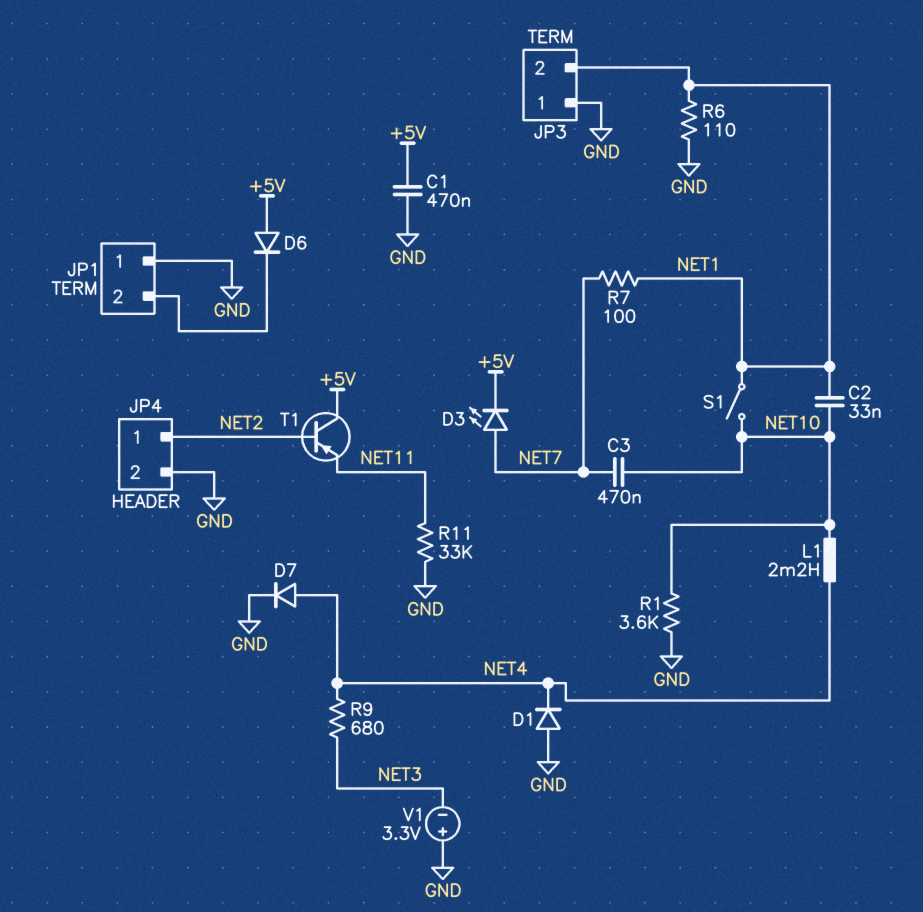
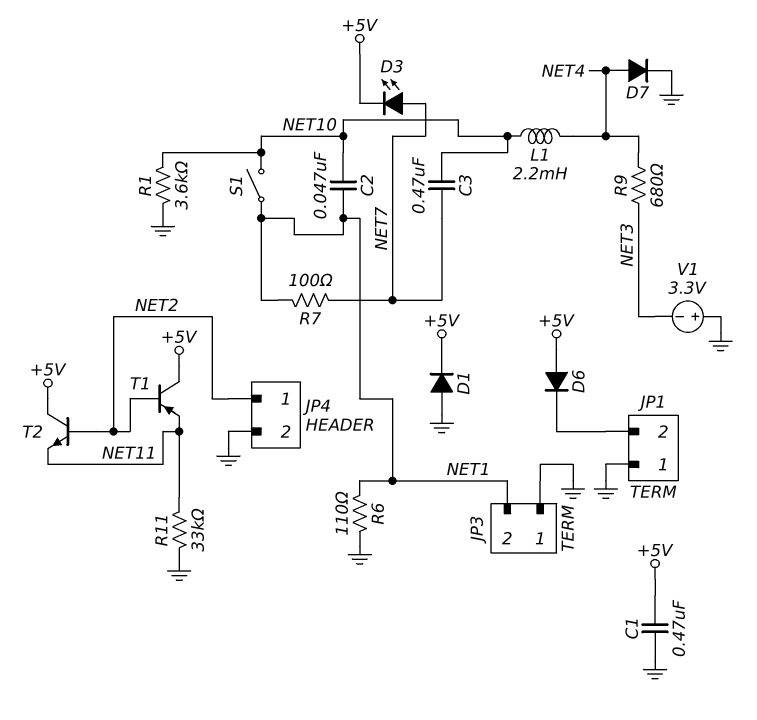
C2: 33nF (NET1, NET10) -> 47nF (NET1, NET10)
D1: diode (A GND, K NET4) -> diode (A GND, K +5V)
T2: none -> NPN (B NET2, C +5V, E NET11)

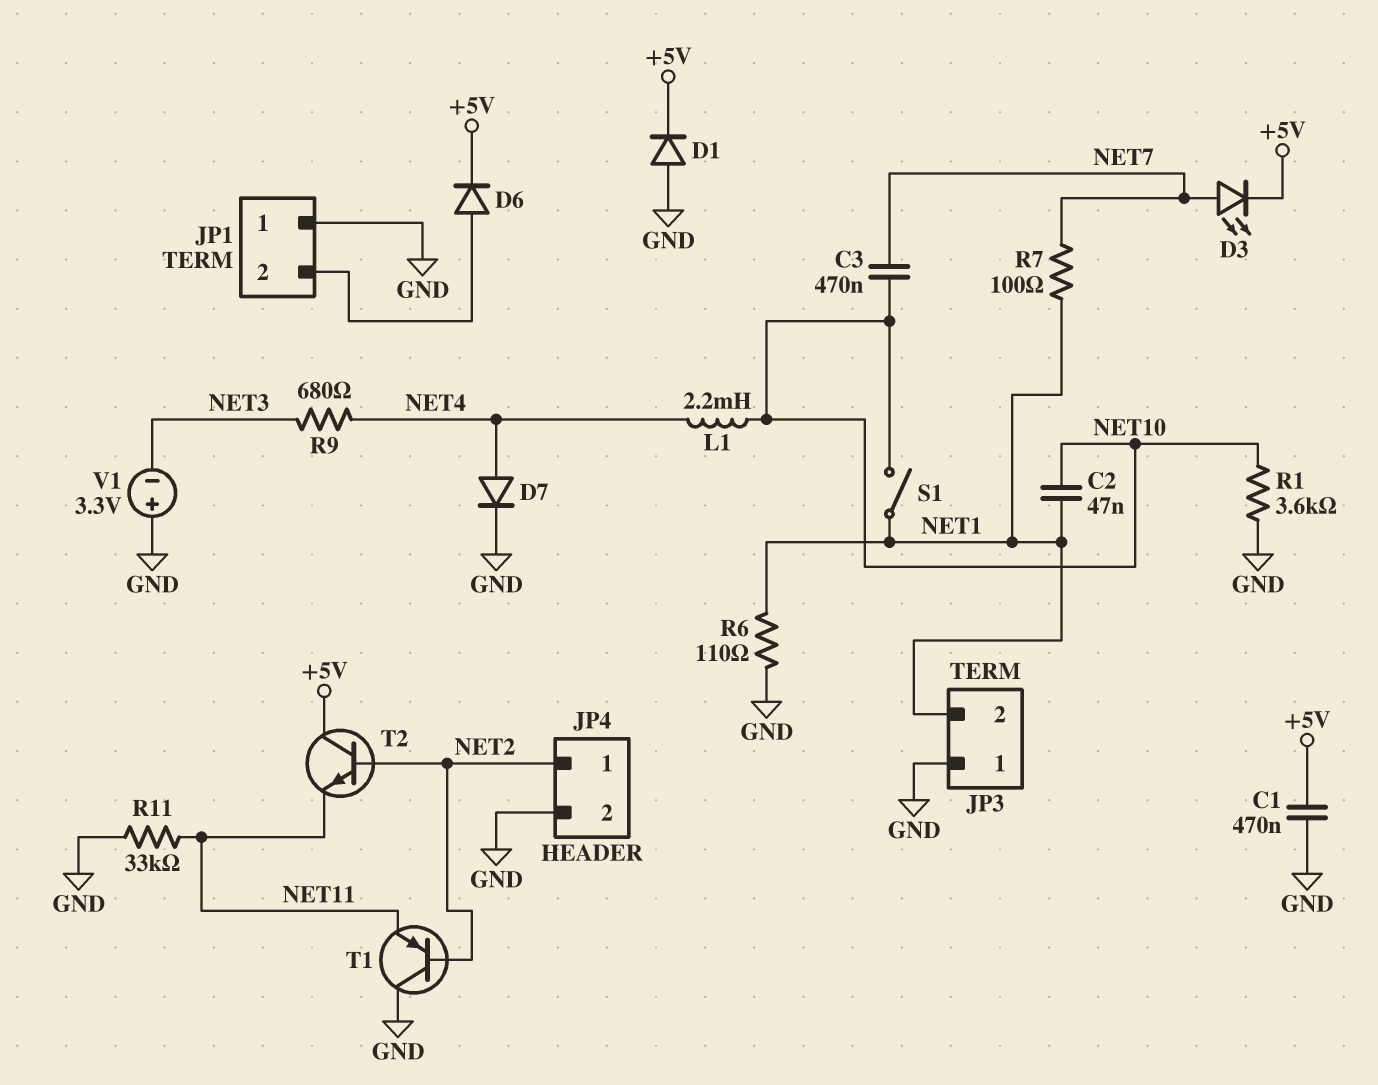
D6: diode (A +5V, K JP1/2) -> diode (A JP1/2, K +5V)
T1: PNP (B NET2, C +5V, E NET11) -> PNP (B NET2, C GND, E NET11)

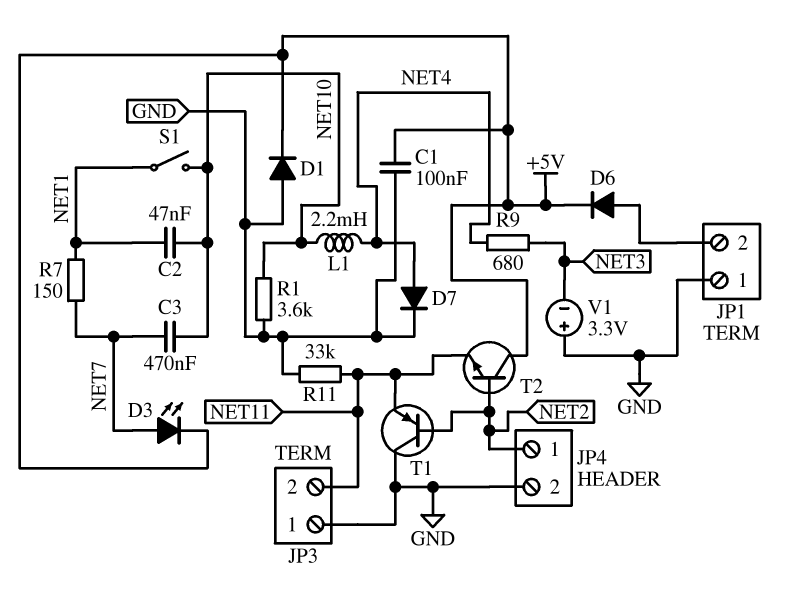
C1: 470nF (+5V, GND) -> 100nF (+5V, GND)
JP3 pin 2: NET1 -> NET11
R6: 110 (GND, NET1) -> none
R7: 100 (NET1, NET7) -> 150 (NET1, NET7)

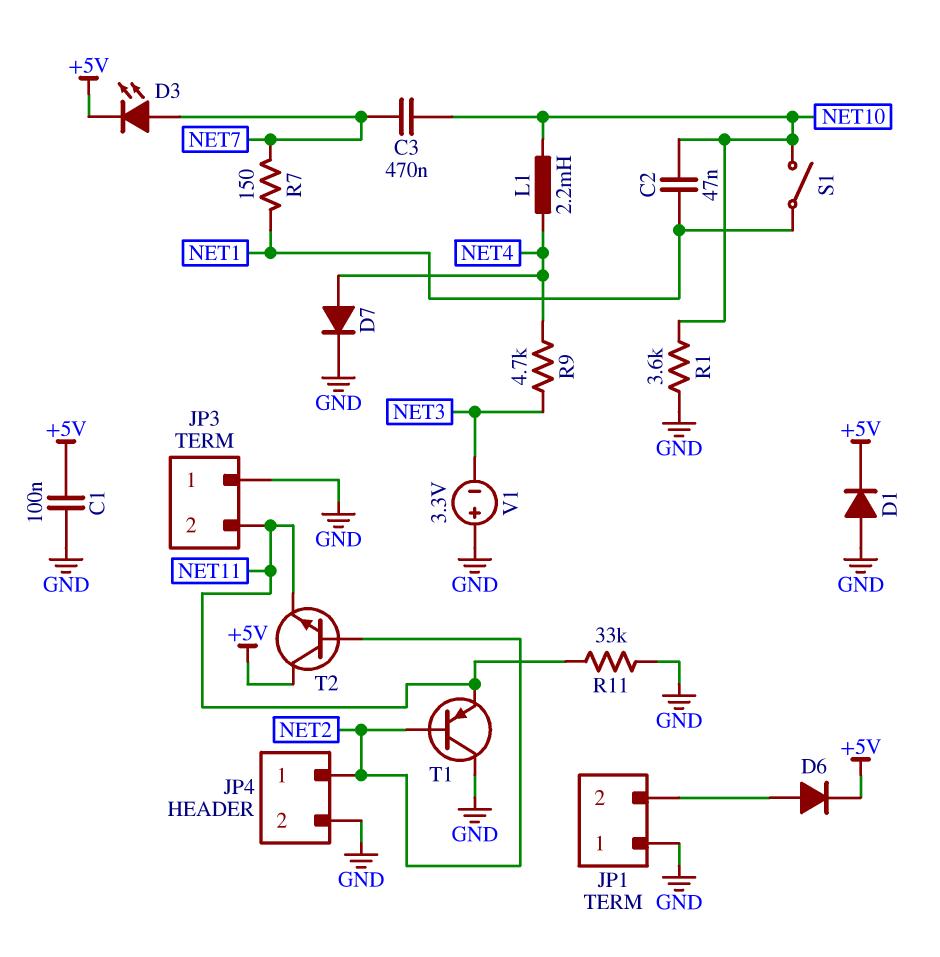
R9: 680 (NET3, NET4) -> 4.7k (NET3, NET4)

